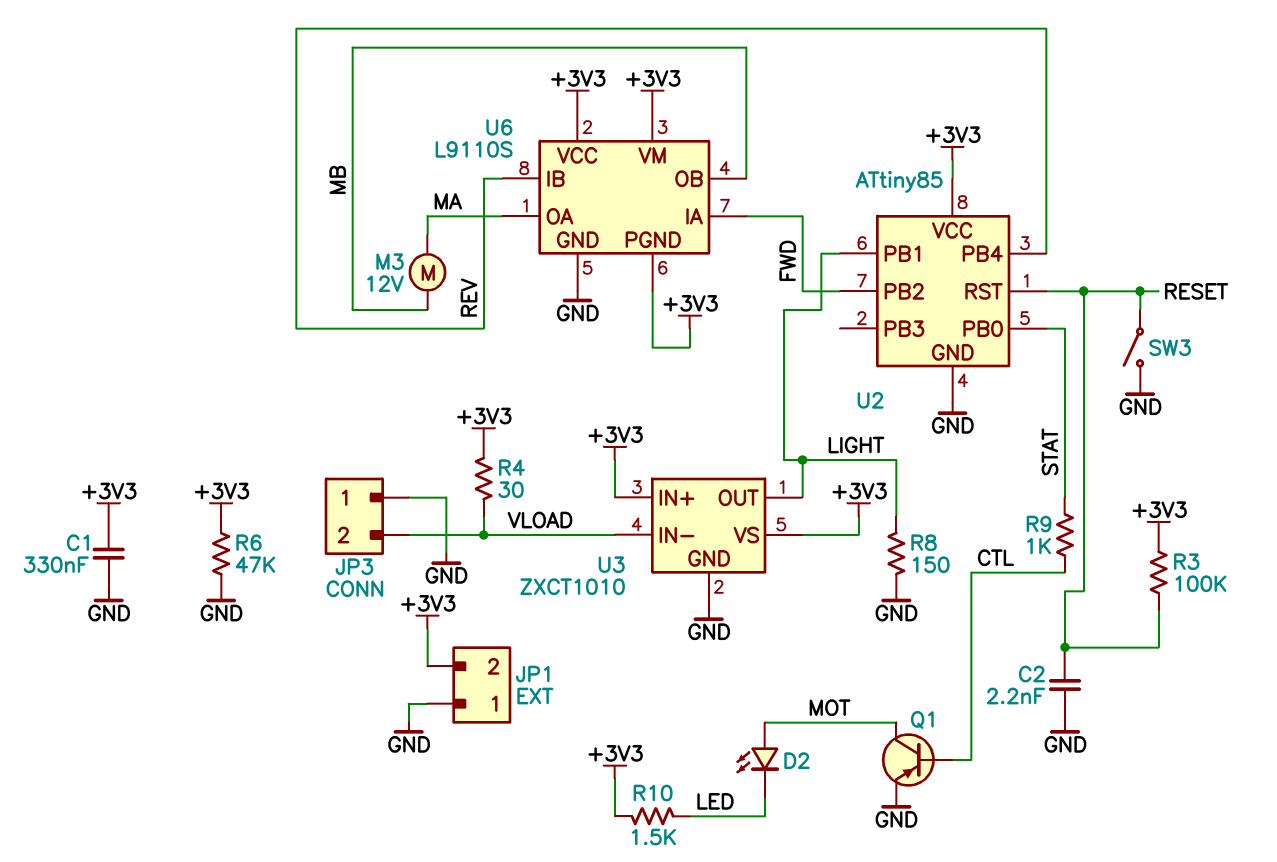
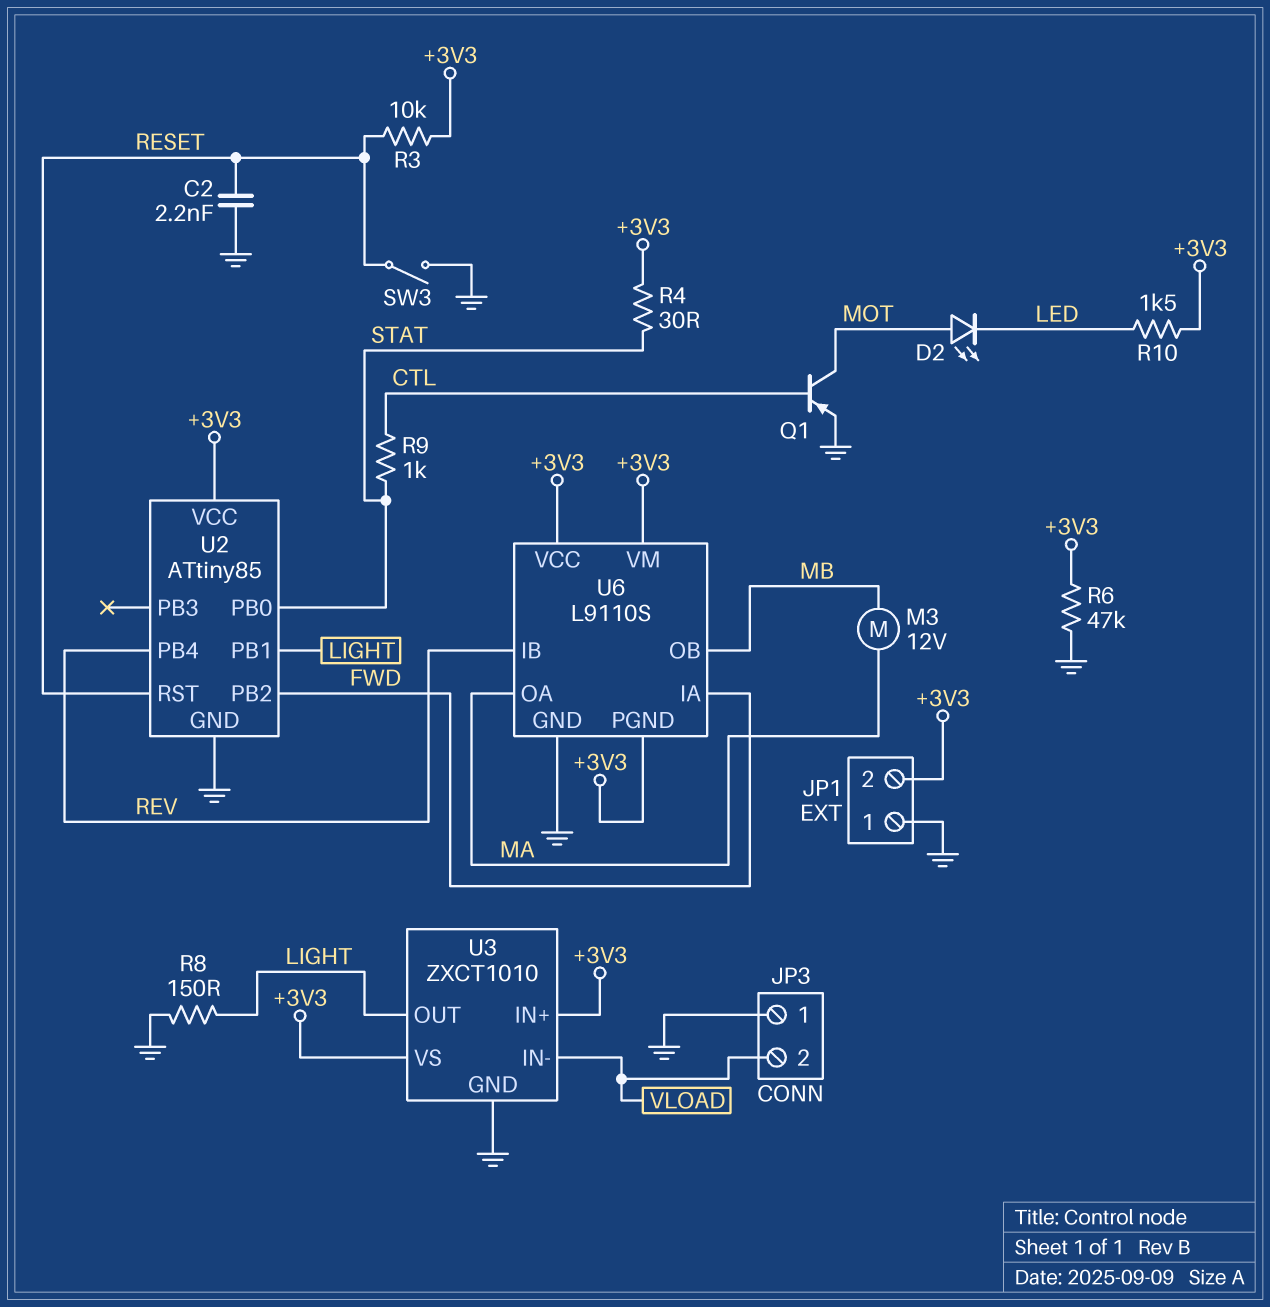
C1: 330nF (+3V3, GND) -> none
R3: 100k (+3V3, RESET) -> 10k (+3V3, RESET)
R4: 30 (+3V3, VLOAD) -> 30 (+3V3, STAT)

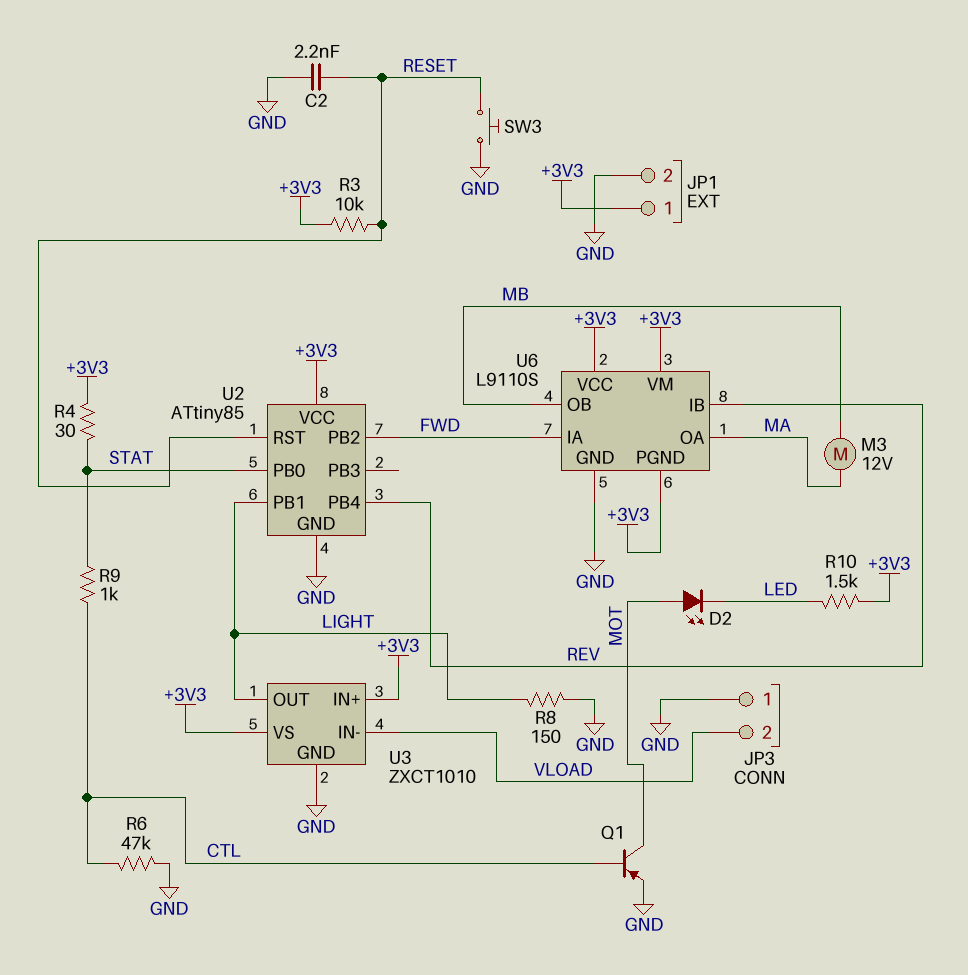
JP1 pin 1: GND -> +3V3
JP1 pin 2: +3V3 -> GND
R6: 47k (+3V3, GND) -> 47k (CTL, GND)
SW3: switch (GND, RESET) -> button (GND, RESET)

